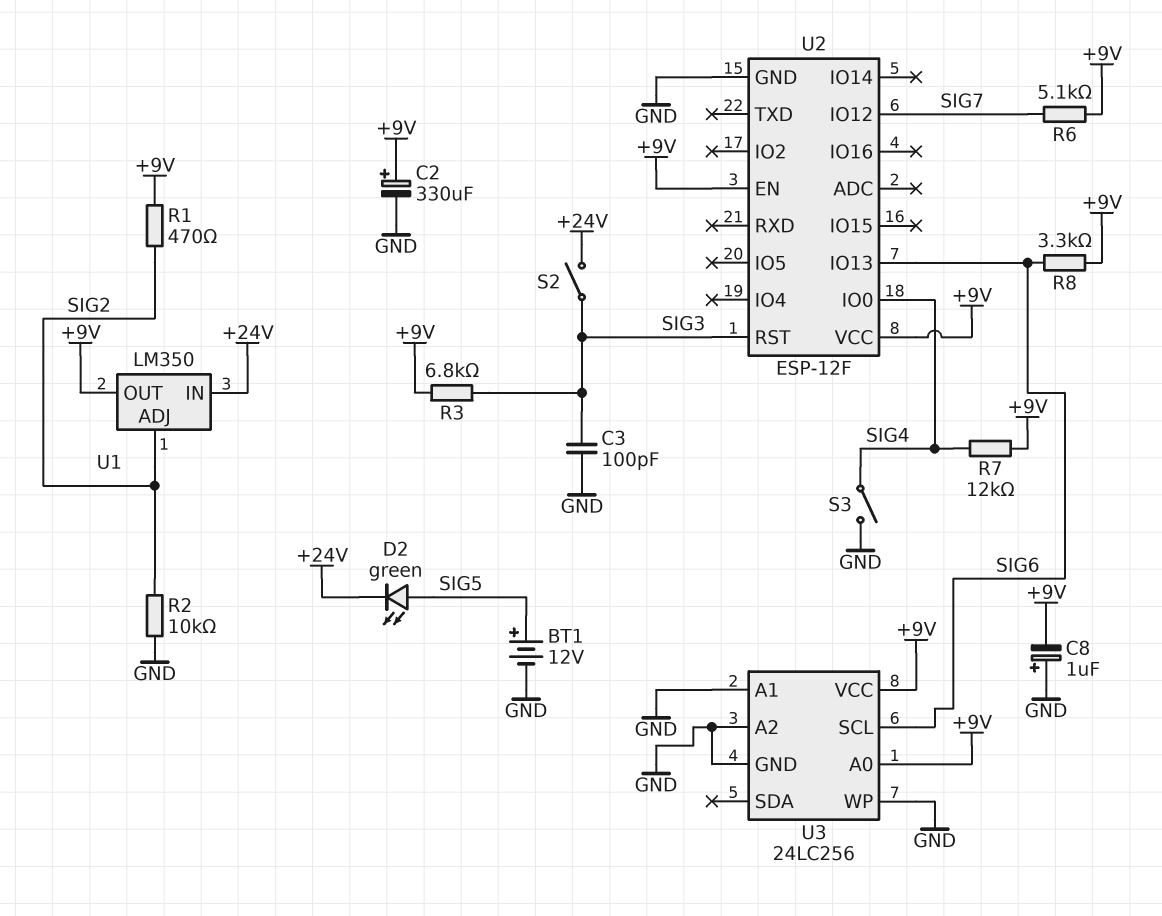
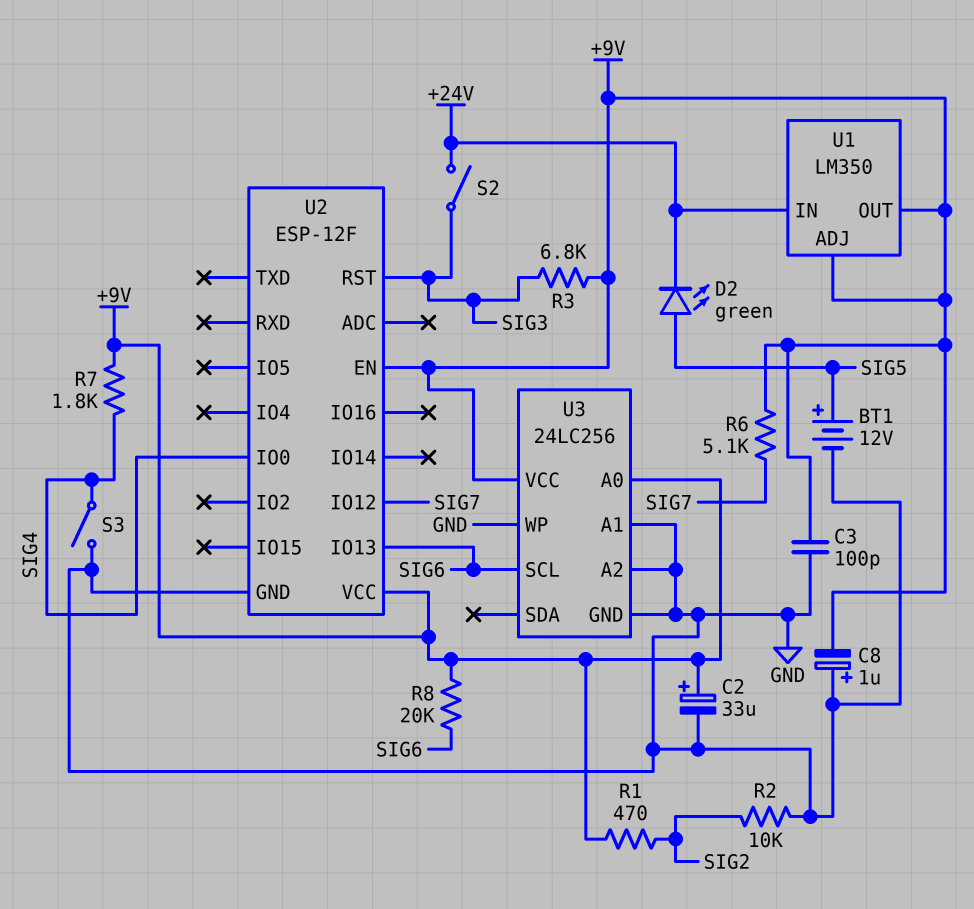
C2: 330uF (plus +9V, minus GND) -> 33uF (plus +9V, minus GND)
C3: 100pF (GND, SIG3) -> 100pF (+9V, GND)
R7: 12k (+9V, SIG4) -> 1.8k (+9V, SIG4)
R8: 3.3k (+9V, SIG6) -> 20k (+9V, SIG6)
U1 pin ADJ: SIG2 -> +9V

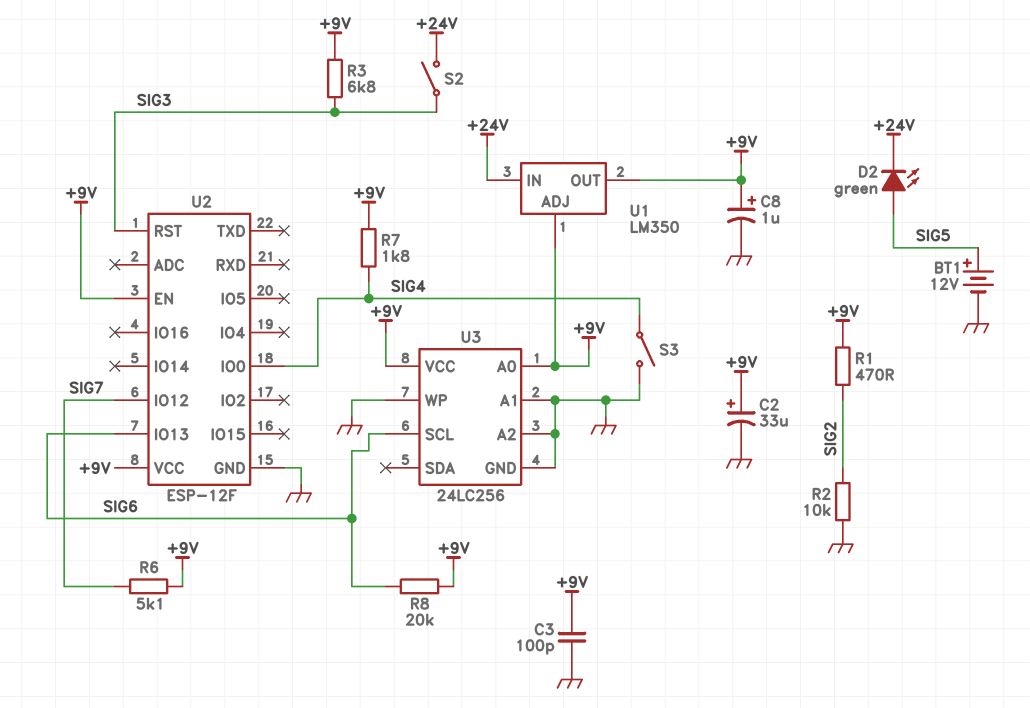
C8: 1uF (plus GND, minus +9V) -> 1uF (plus +9V, minus GND)

